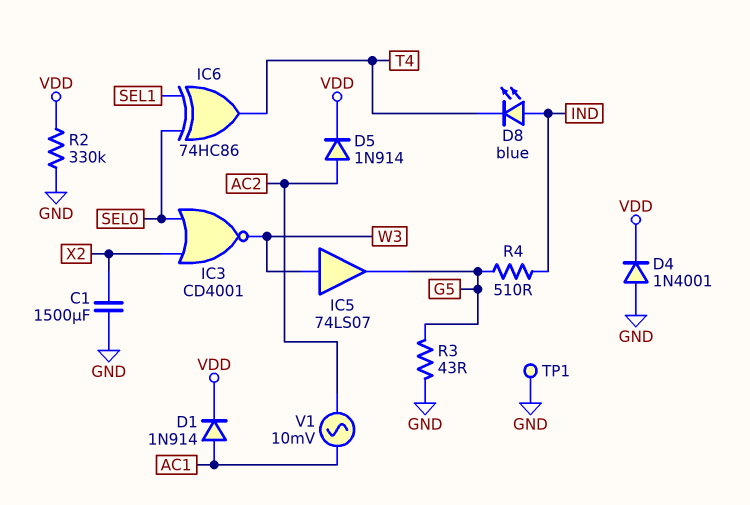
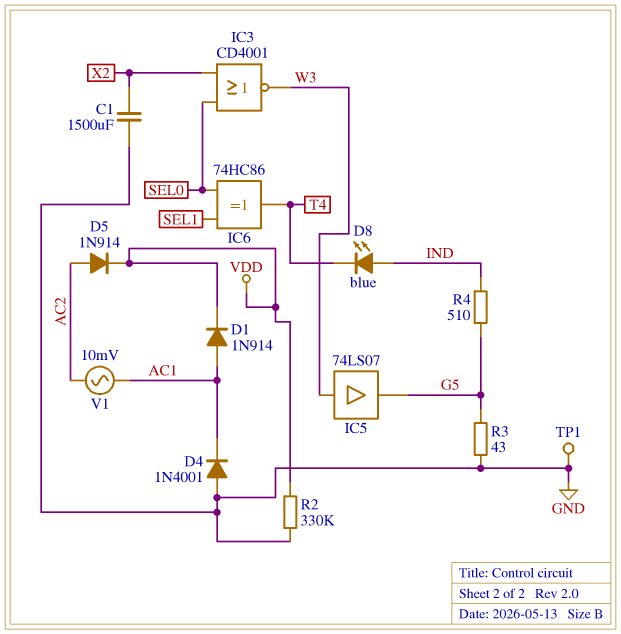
D4: diode 1N4001 (A GND, K VDD) -> diode 1N4001 (A GND, K AC1)

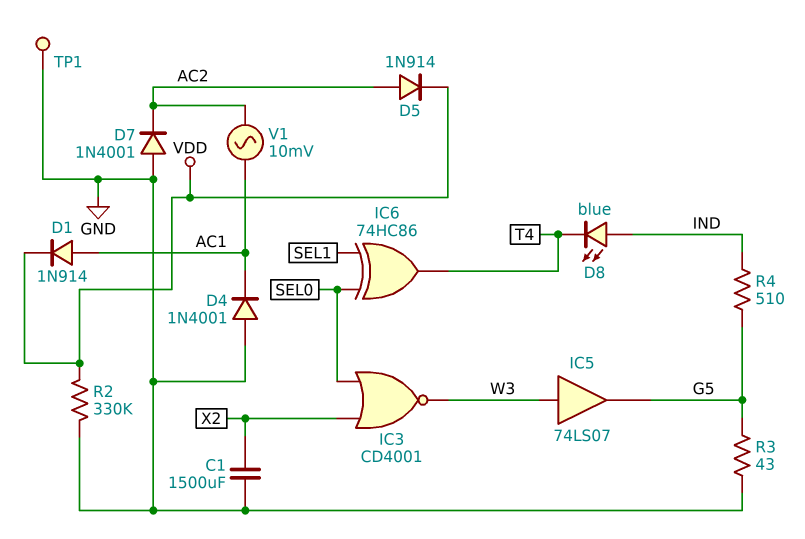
D7: none -> diode 1N4001 (A GND, K AC2)

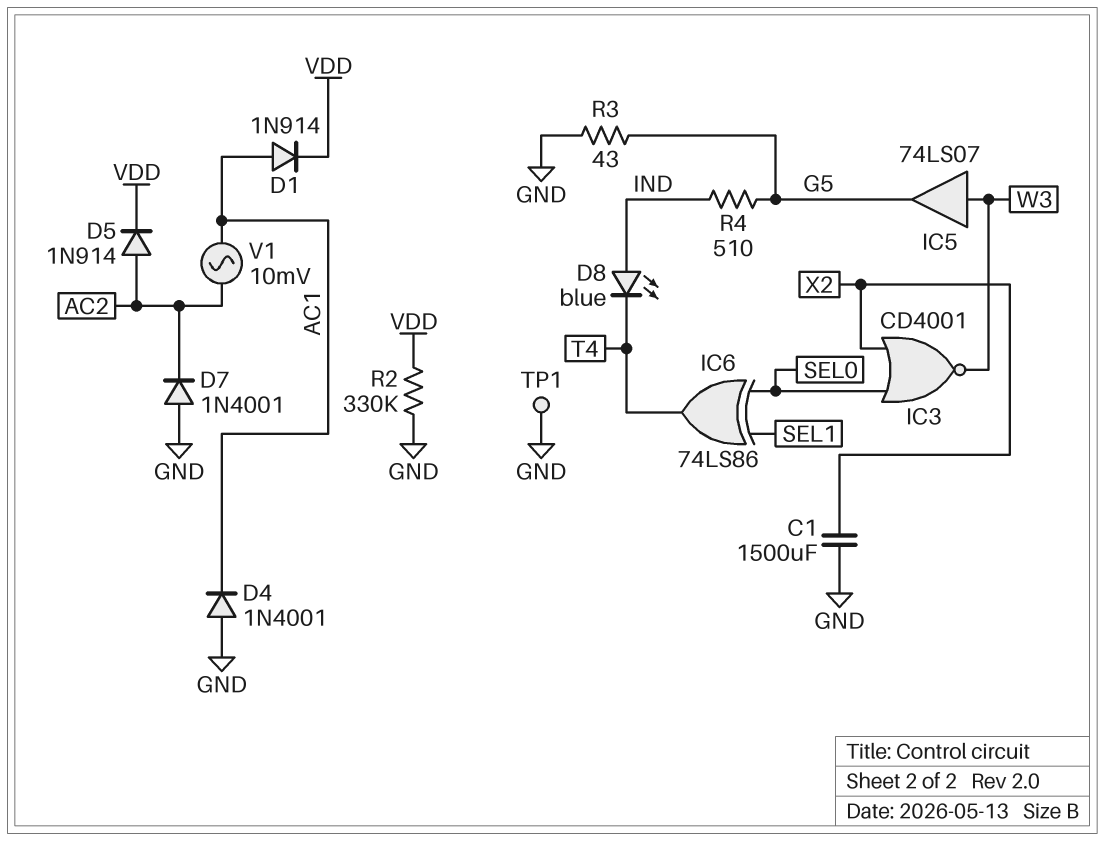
IC6: XOR 74HC86 (in SEL0, in SEL1, out T4) -> XOR 74LS86 (in SEL0, in SEL1, out T4)

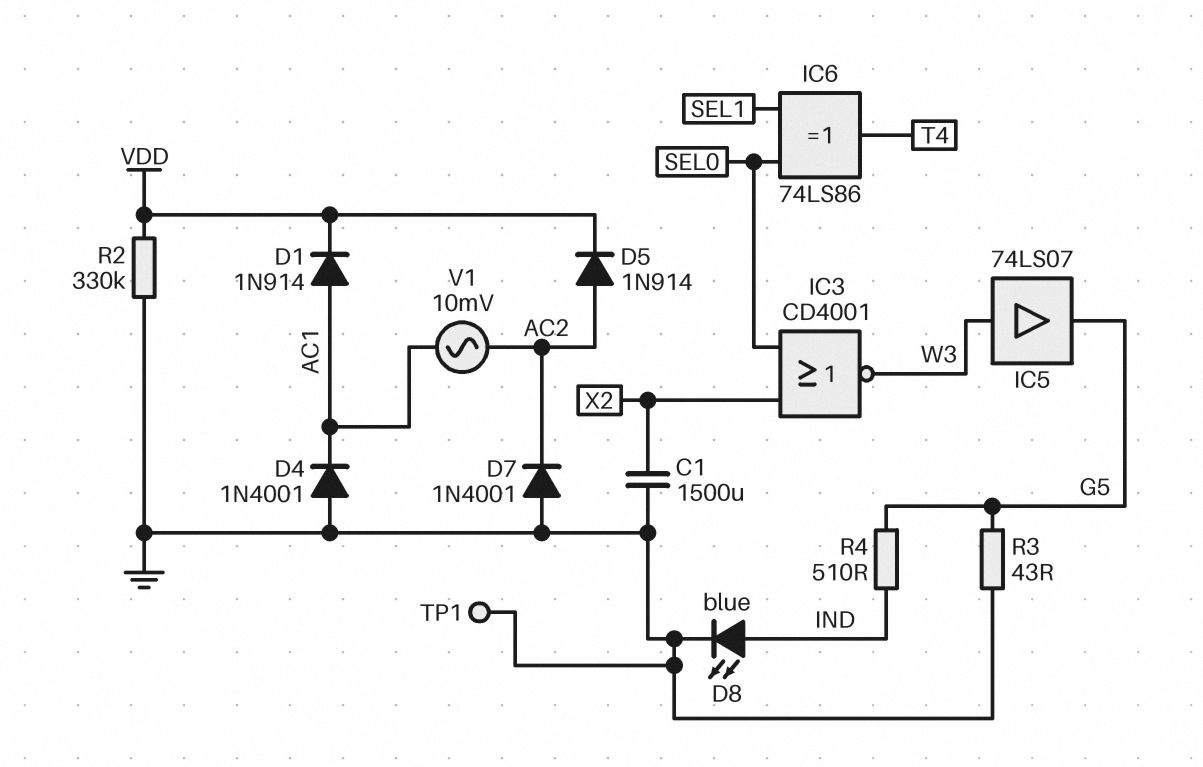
D8: LED blue (A IND, K T4) -> LED blue (A IND, K GND)

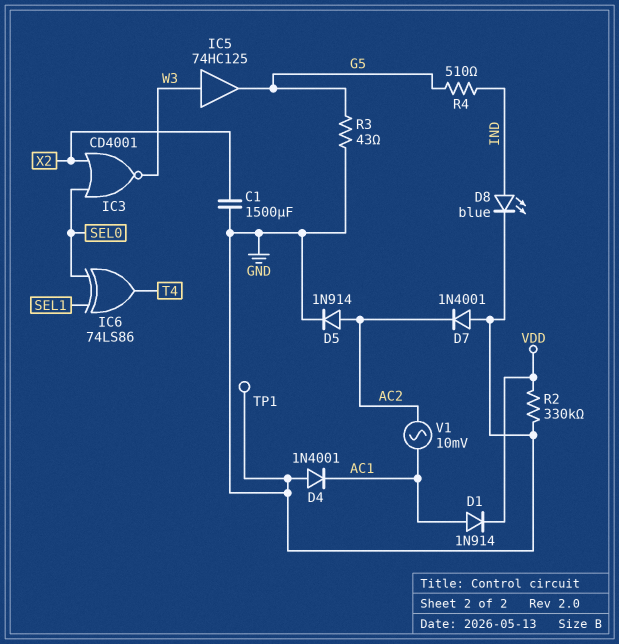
D5: diode 1N914 (A AC2, K VDD) -> diode 1N914 (A AC2, K GND)
IC5: buffer 74LS07 (in W3, out G5) -> buffer 74HC125 (in W3, out G5)

